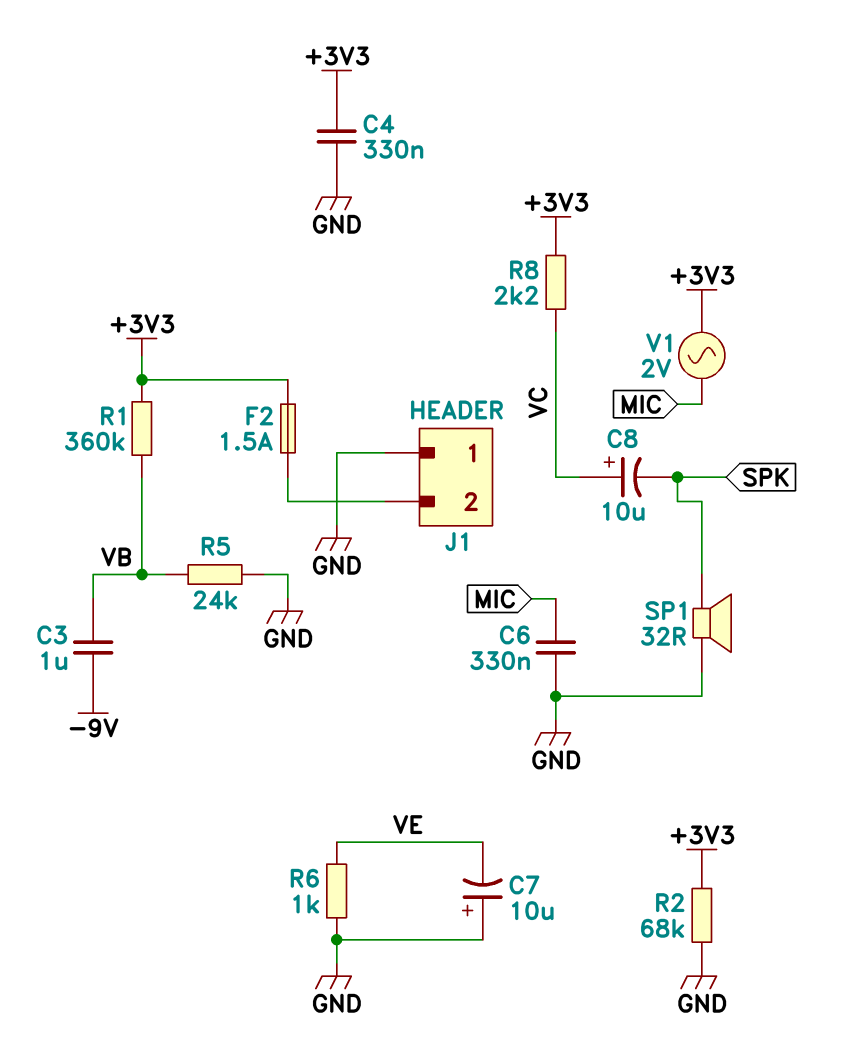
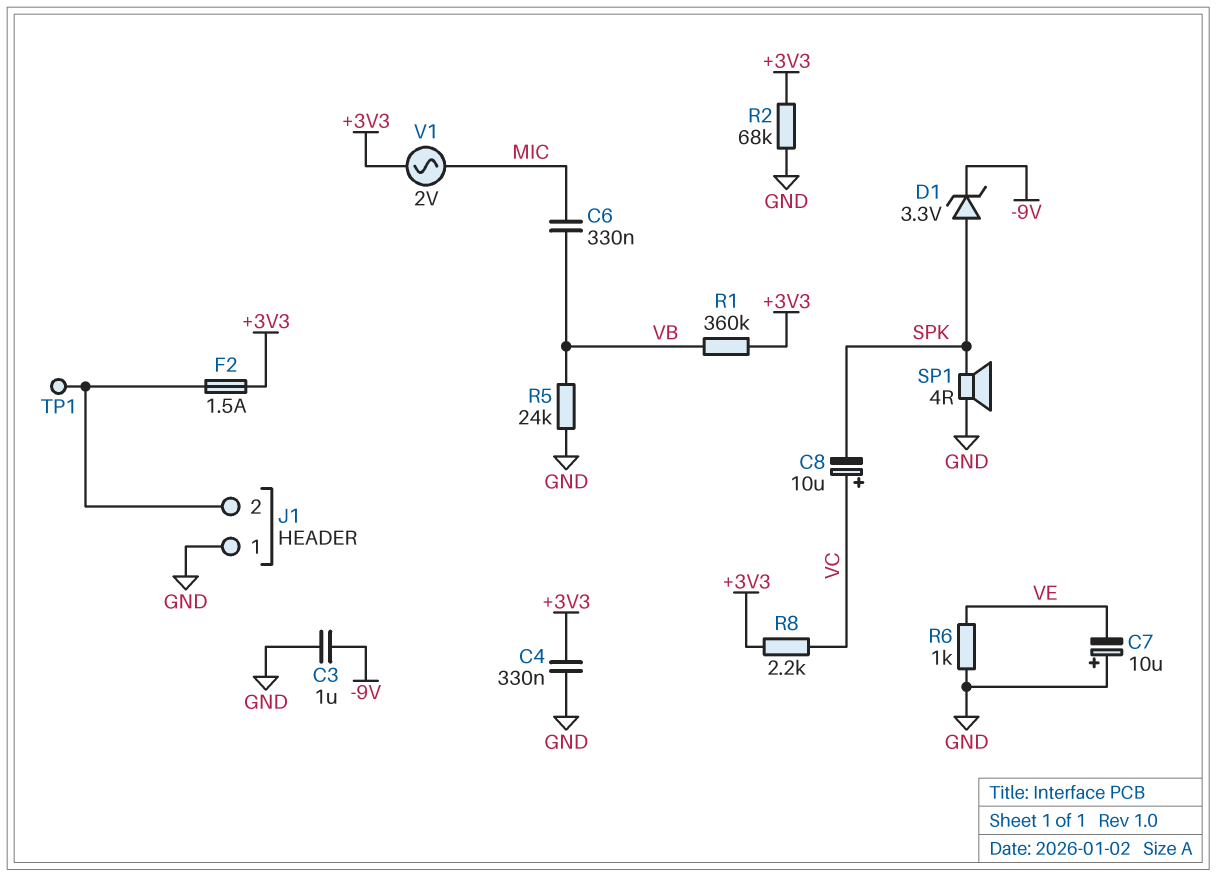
C3: 1uF (-9V, VB) -> 1uF (-9V, GND)
C6: 330nF (GND, MIC) -> 330nF (MIC, VB)
D1: none -> zener 3.3V (A SPK, K -9V)
SP1: speaker 32R (GND, SPK) -> speaker 4R (GND, SPK)
TP1: none -> test point (J1/2)

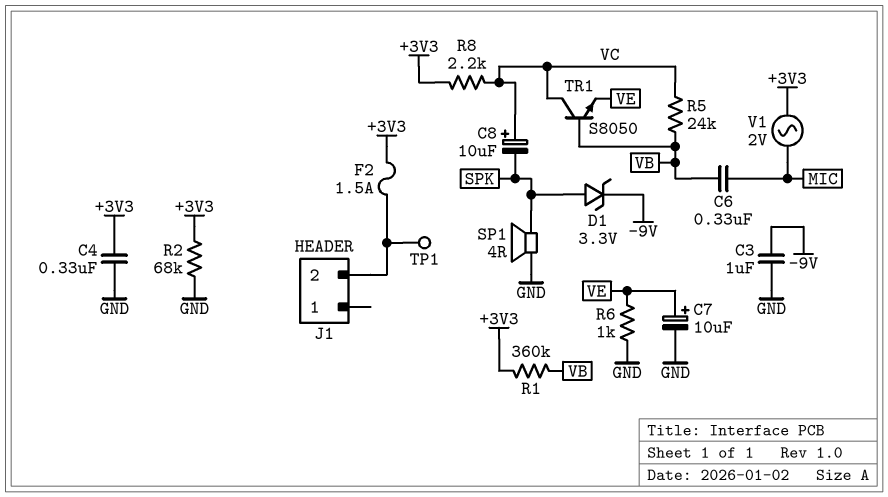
C7: 10uF (plus GND, minus VE) -> 10uF (plus VE, minus GND)
J1 pin 1: GND -> none
R5: 24k (GND, VB) -> 24k (VB, VC)
TR1: none -> NPN S8050 (B VB, C VC, E VE)

